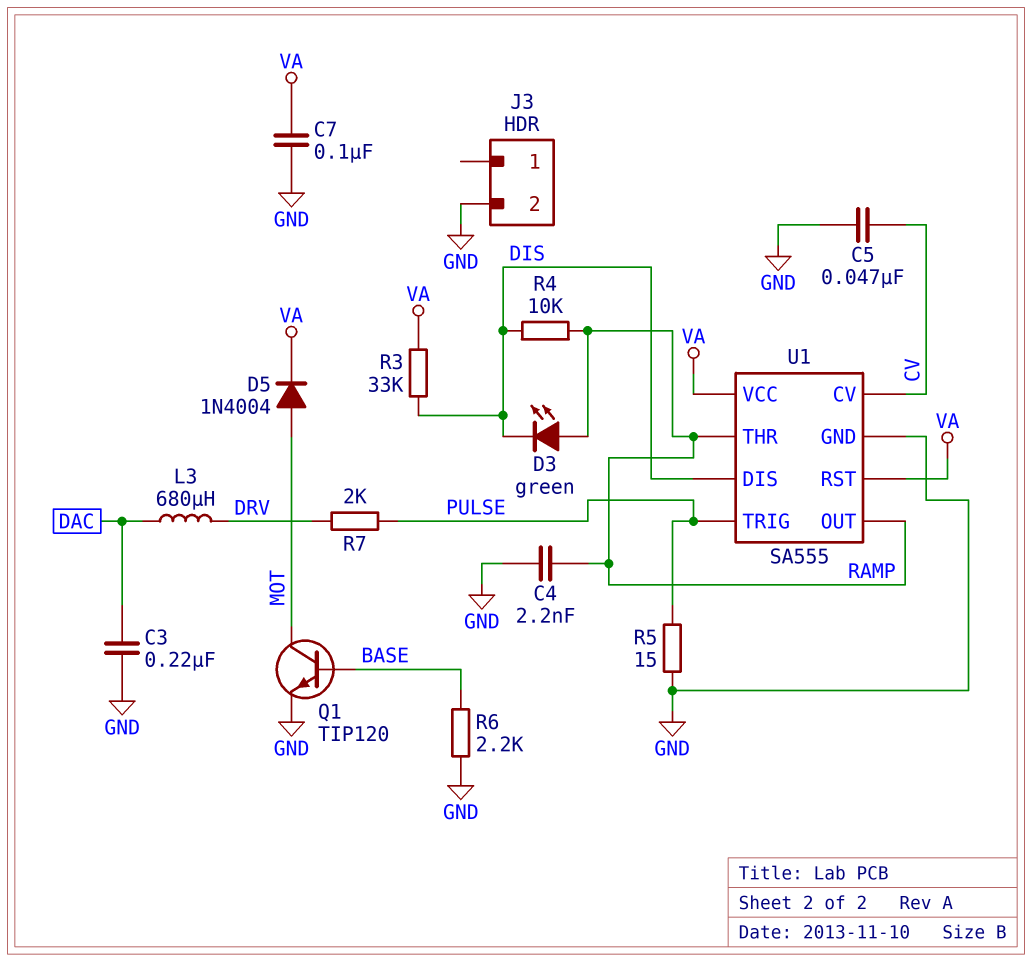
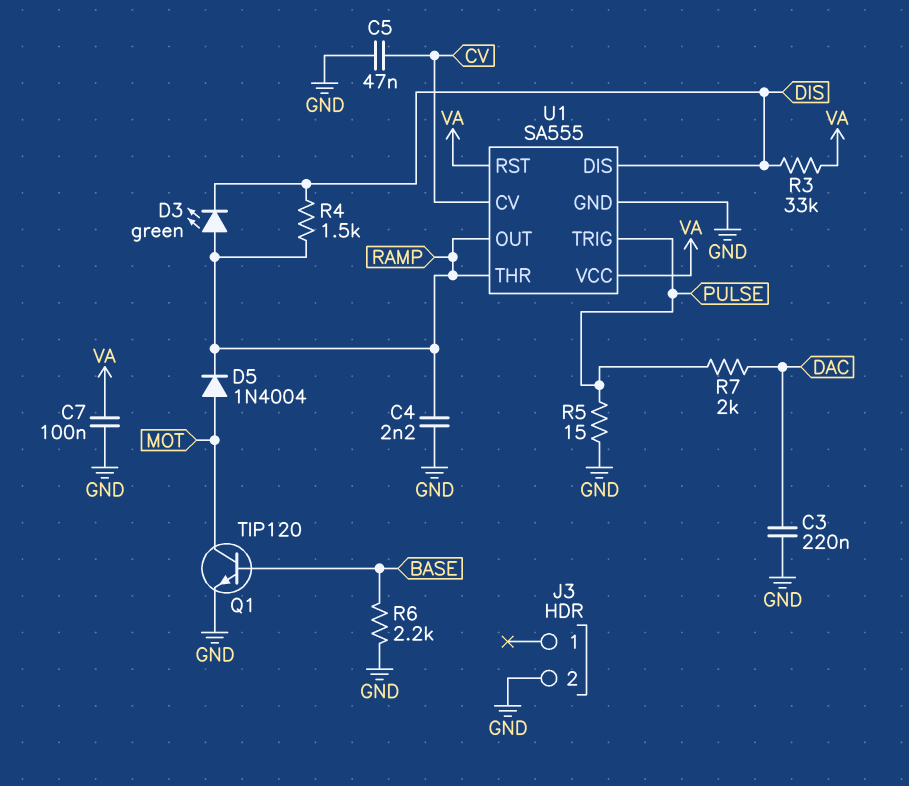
D5: diode 1N4004 (A MOT, K VA) -> diode 1N4004 (A MOT, K RAMP)
L3: 680uH (DAC, DRV) -> none
R4: 10k (DIS, RAMP) -> 1.5k (DIS, RAMP)
R7: 2k (DRV, PULSE) -> 2k (DAC, PULSE)

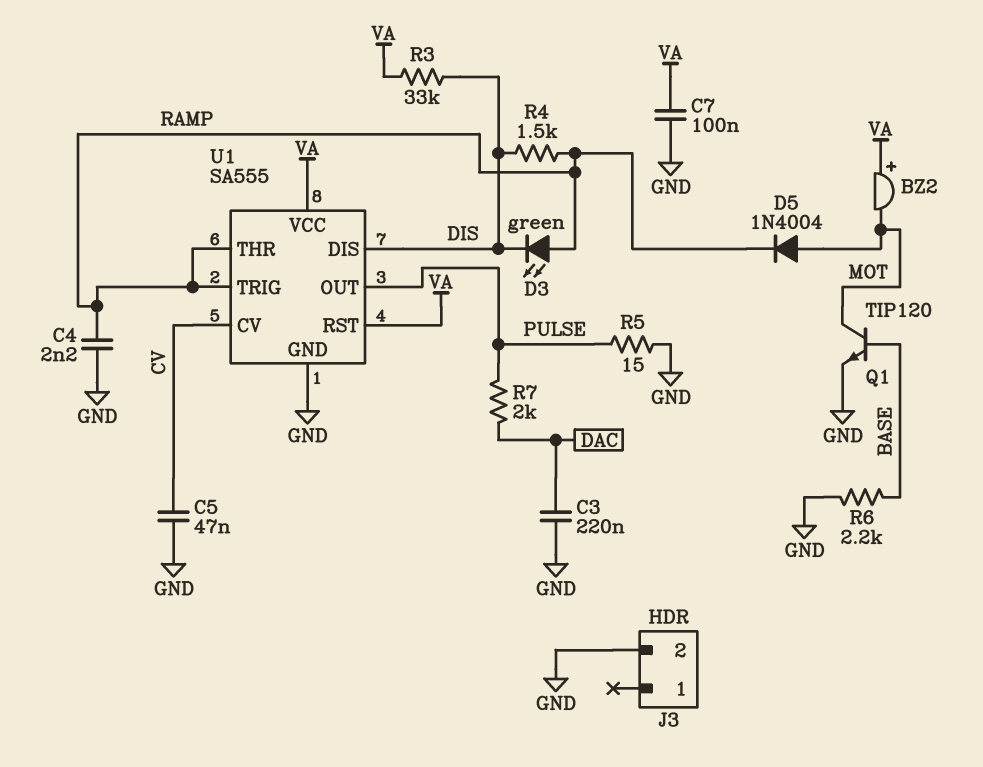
BZ2: none -> buzzer (plus VA, minus MOT)
U1 pin OUT: RAMP -> PULSE
U1 pin TRIG: PULSE -> RAMP

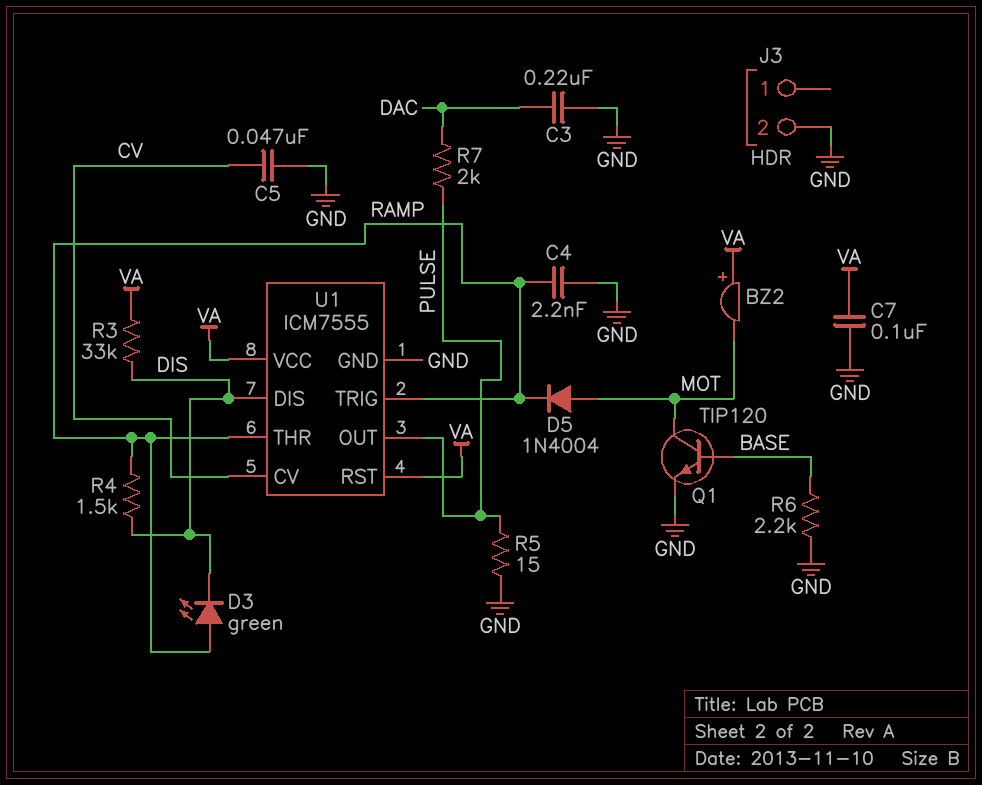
U1: SA555 -> ICM7555

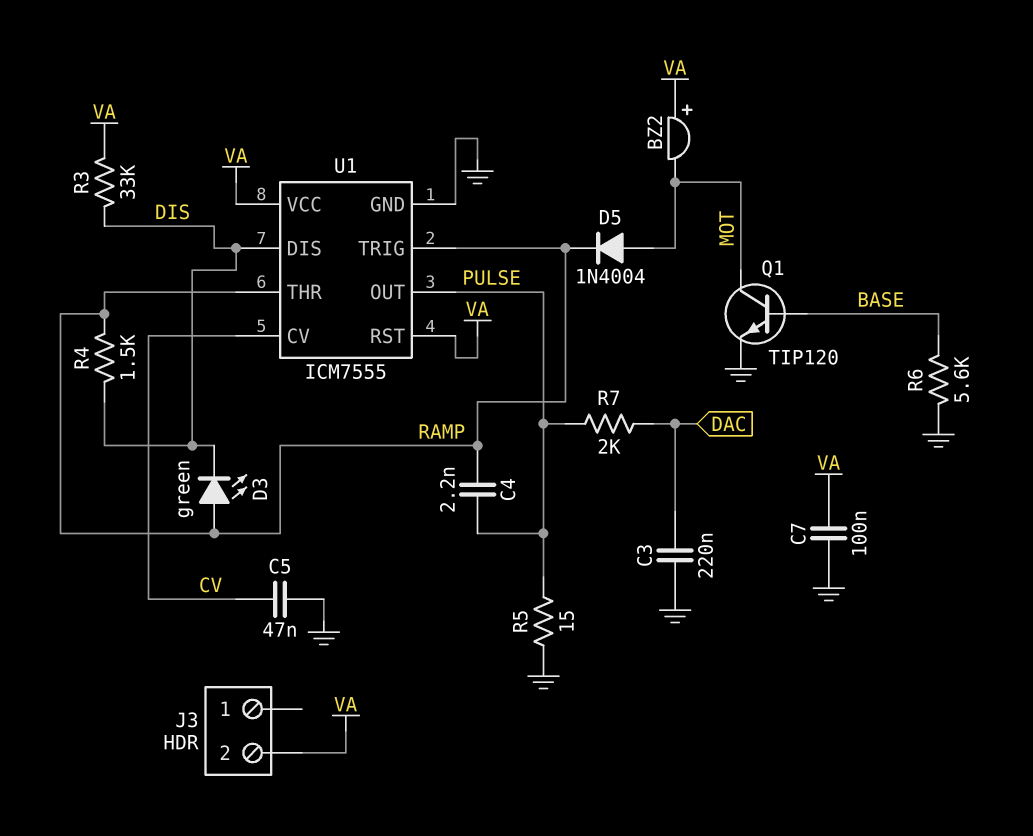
C4: 2.2nF (GND, RAMP) -> 2.2nF (PULSE, RAMP)
J3 pin 2: GND -> VA
R6: 2.2k (BASE, GND) -> 5.6k (BASE, GND)

